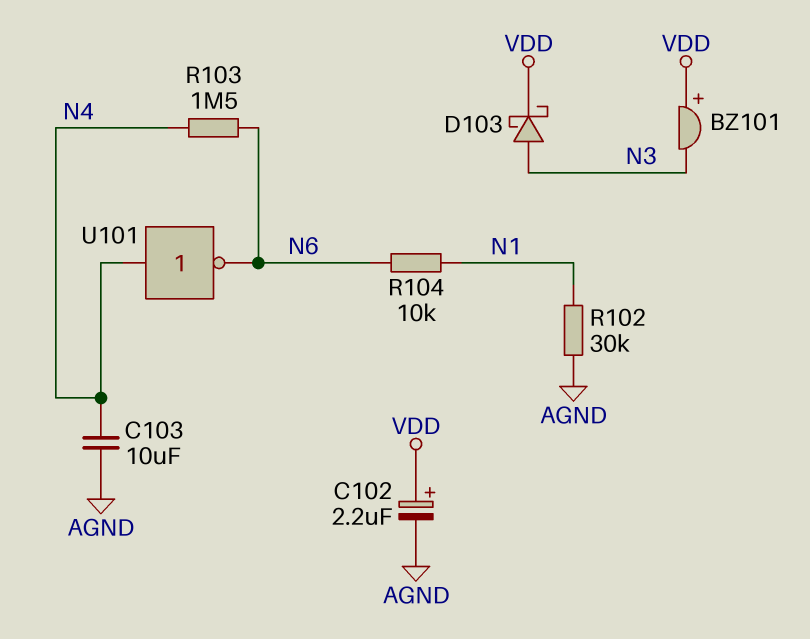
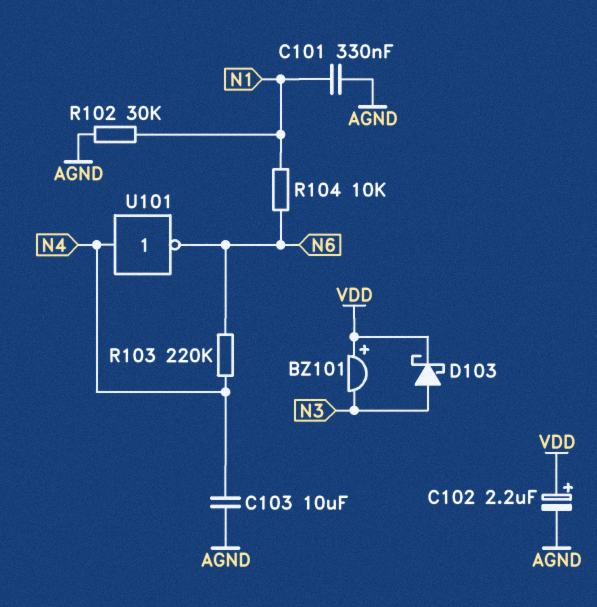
C101: none -> 330nF (AGND, N1)
R103: 1.5M (N4, N6) -> 220k (N4, N6)

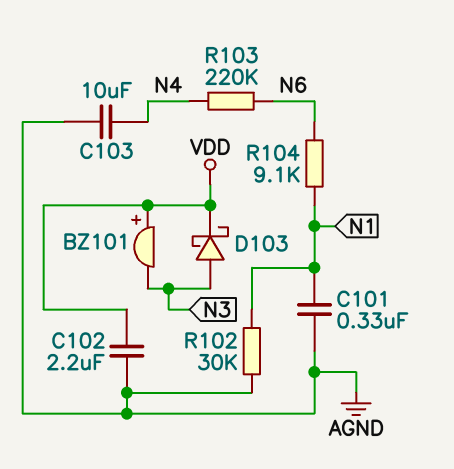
C102: 2.2uF (plus VDD, minus AGND) -> 2.2uF (AGND, VDD)
R104: 10k (N1, N6) -> 9.1k (N1, N6)
U101: NOT (in N4, out N6) -> none

